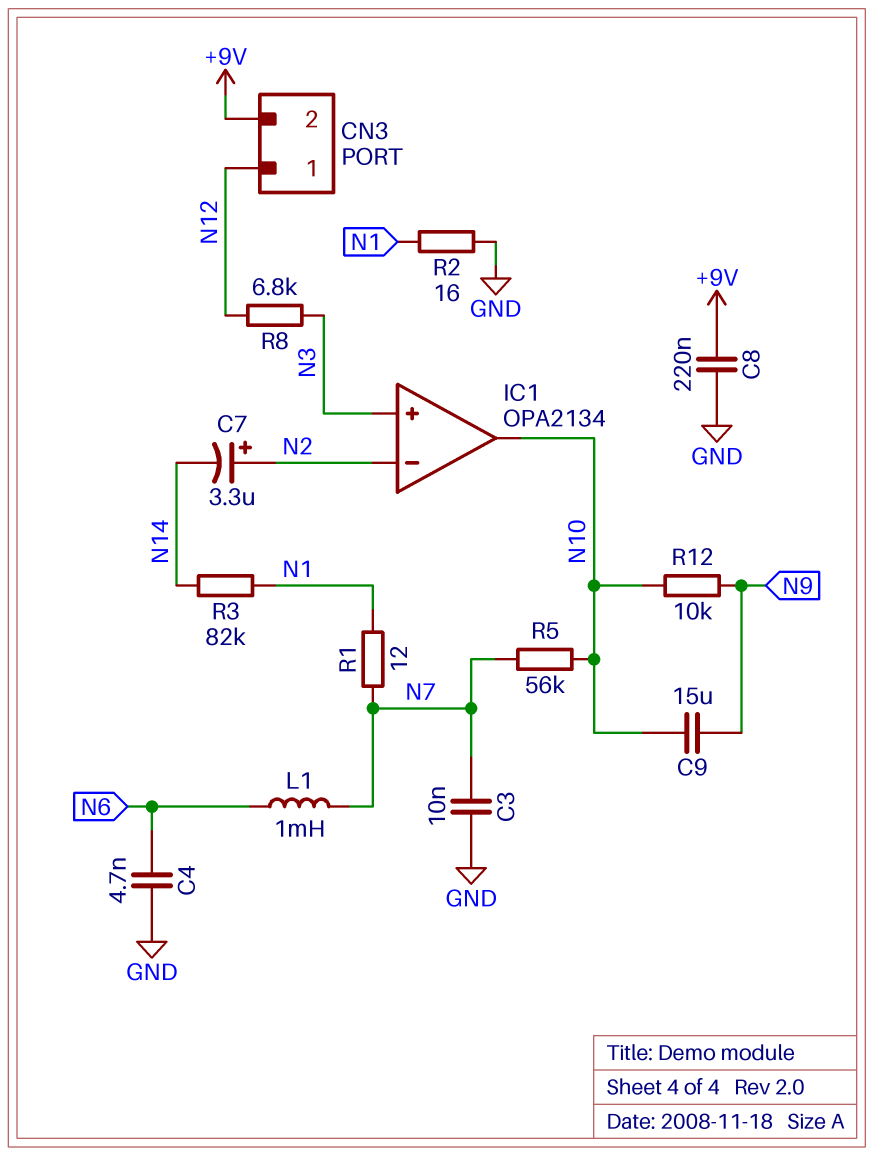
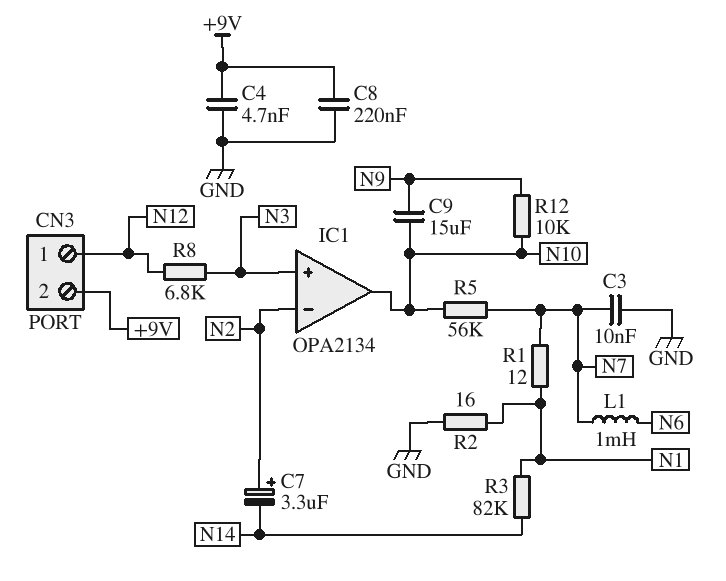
C4: 4.7nF (GND, N6) -> 4.7nF (+9V, GND)

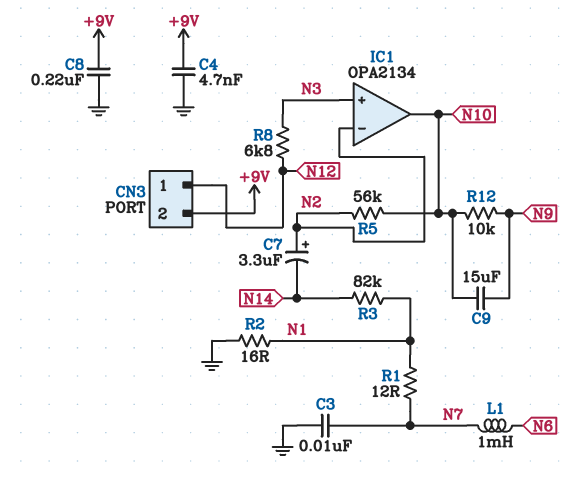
R5: 56k (N7, N10) -> 56k (N2, N10)

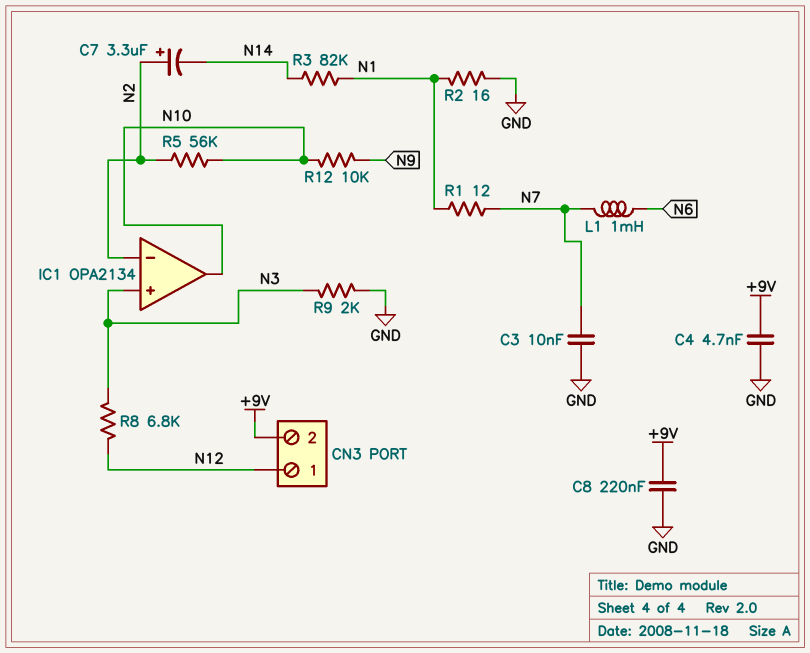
C9: 15uF (N9, N10) -> none
R9: none -> 2k (GND, N3)

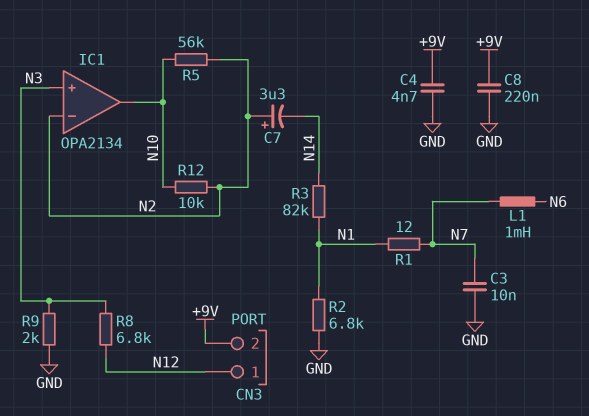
R2: 16 (GND, N1) -> 6.8k (GND, N1)
R12: 10k (N9, N10) -> 10k (N2, N10)

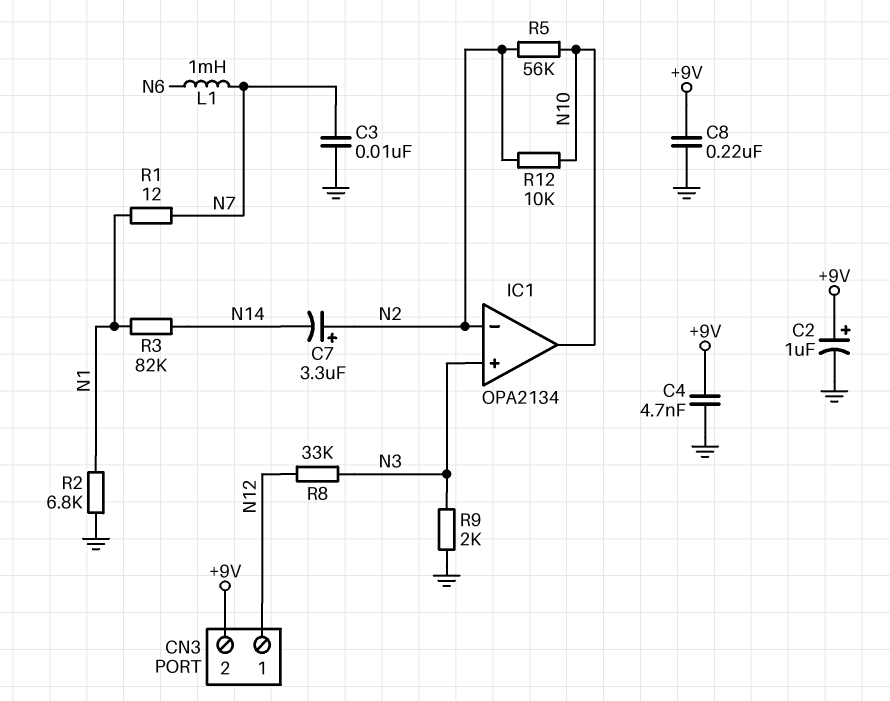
C2: none -> 1uF (plus +9V, minus GND)
R8: 6.8k (N3, N12) -> 33k (N3, N12)

